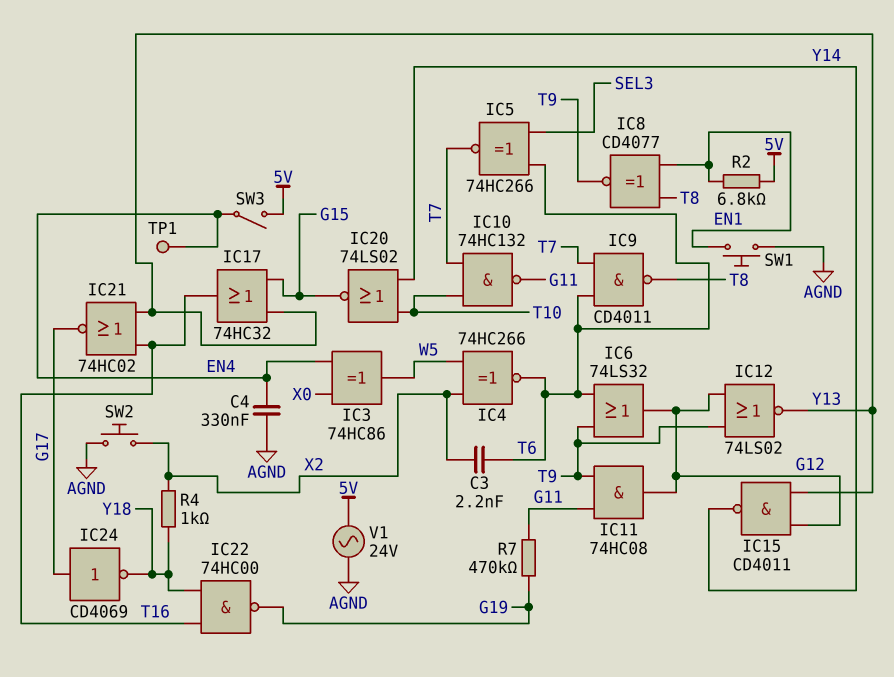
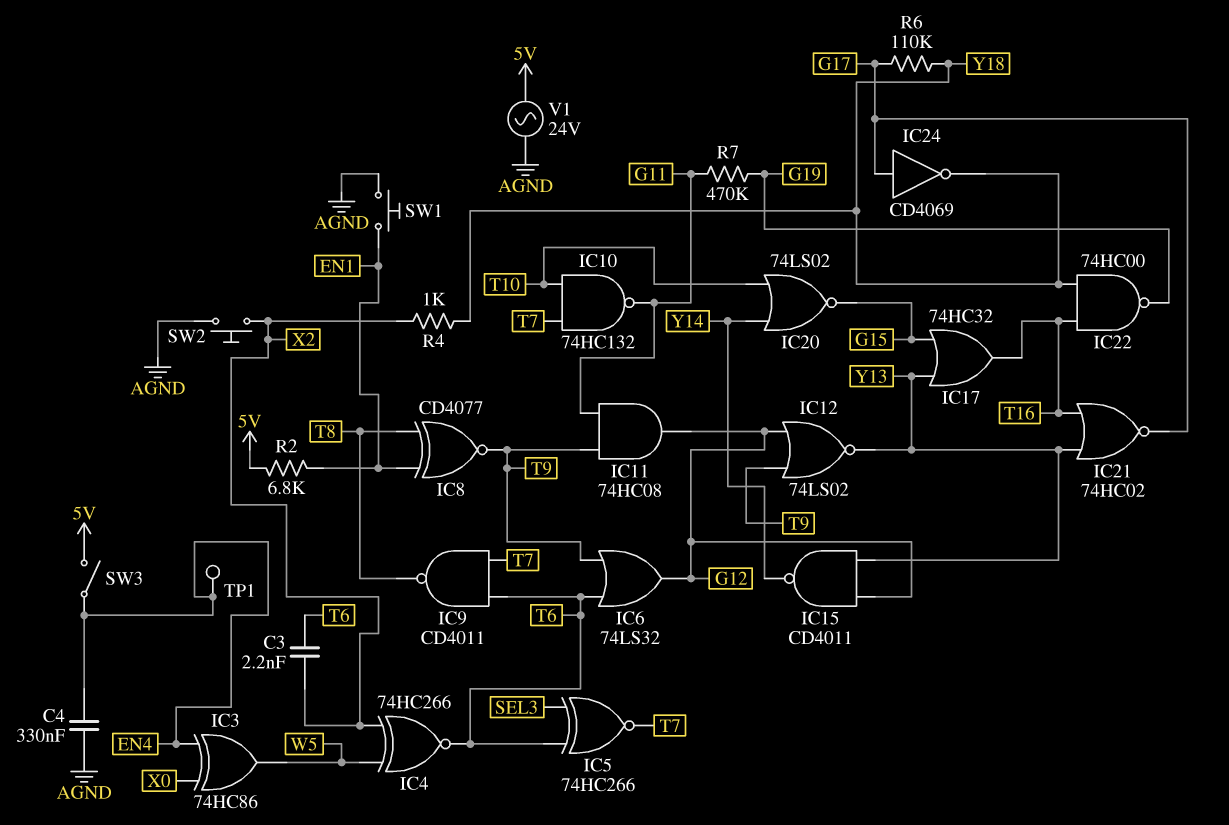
R6: none -> 110k (G17, Y18)

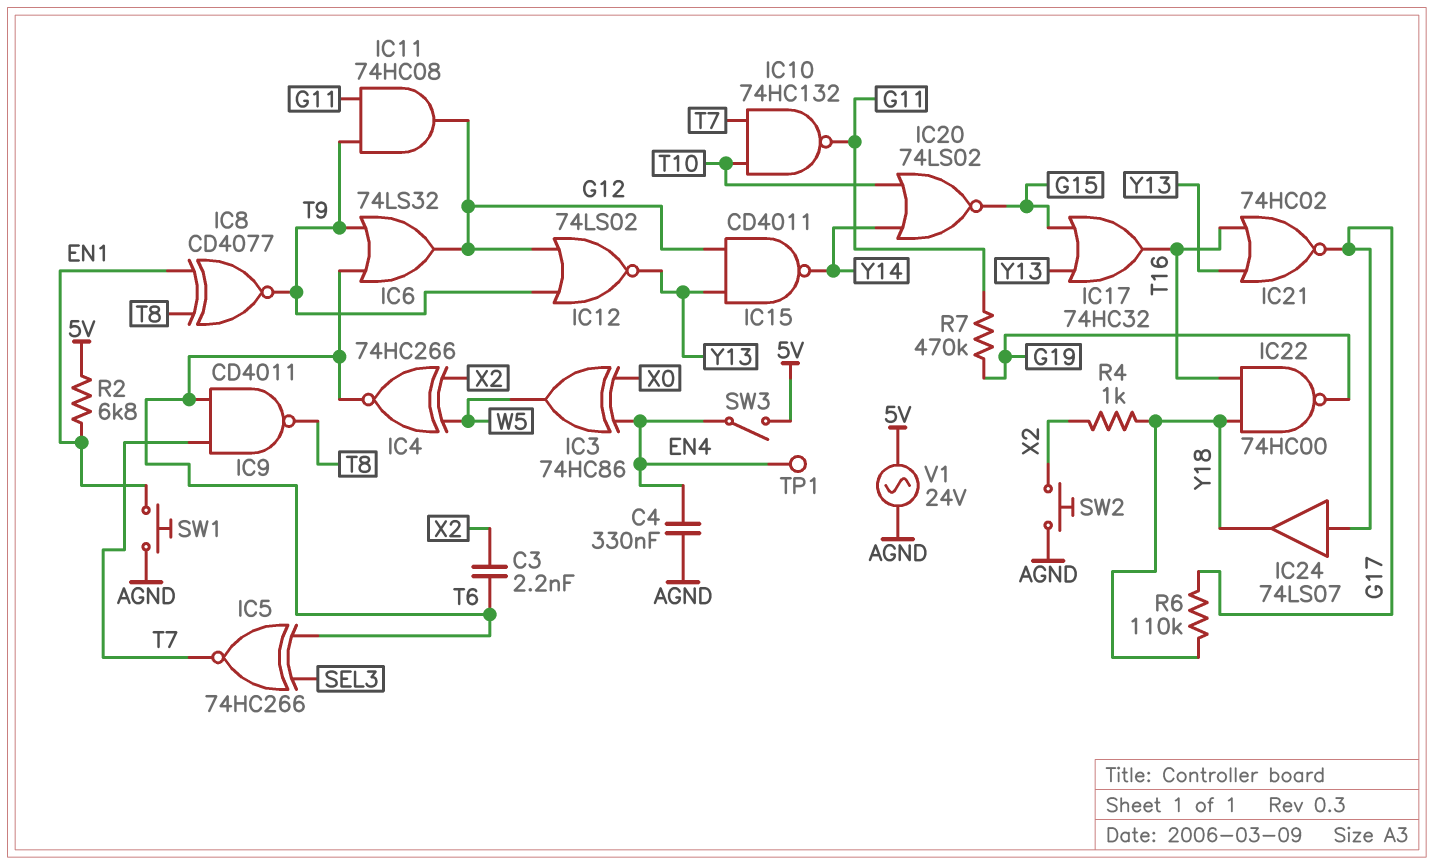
IC24: NOT CD4069 (in G17, out Y18) -> buffer 74LS07 (in G17, out Y18)

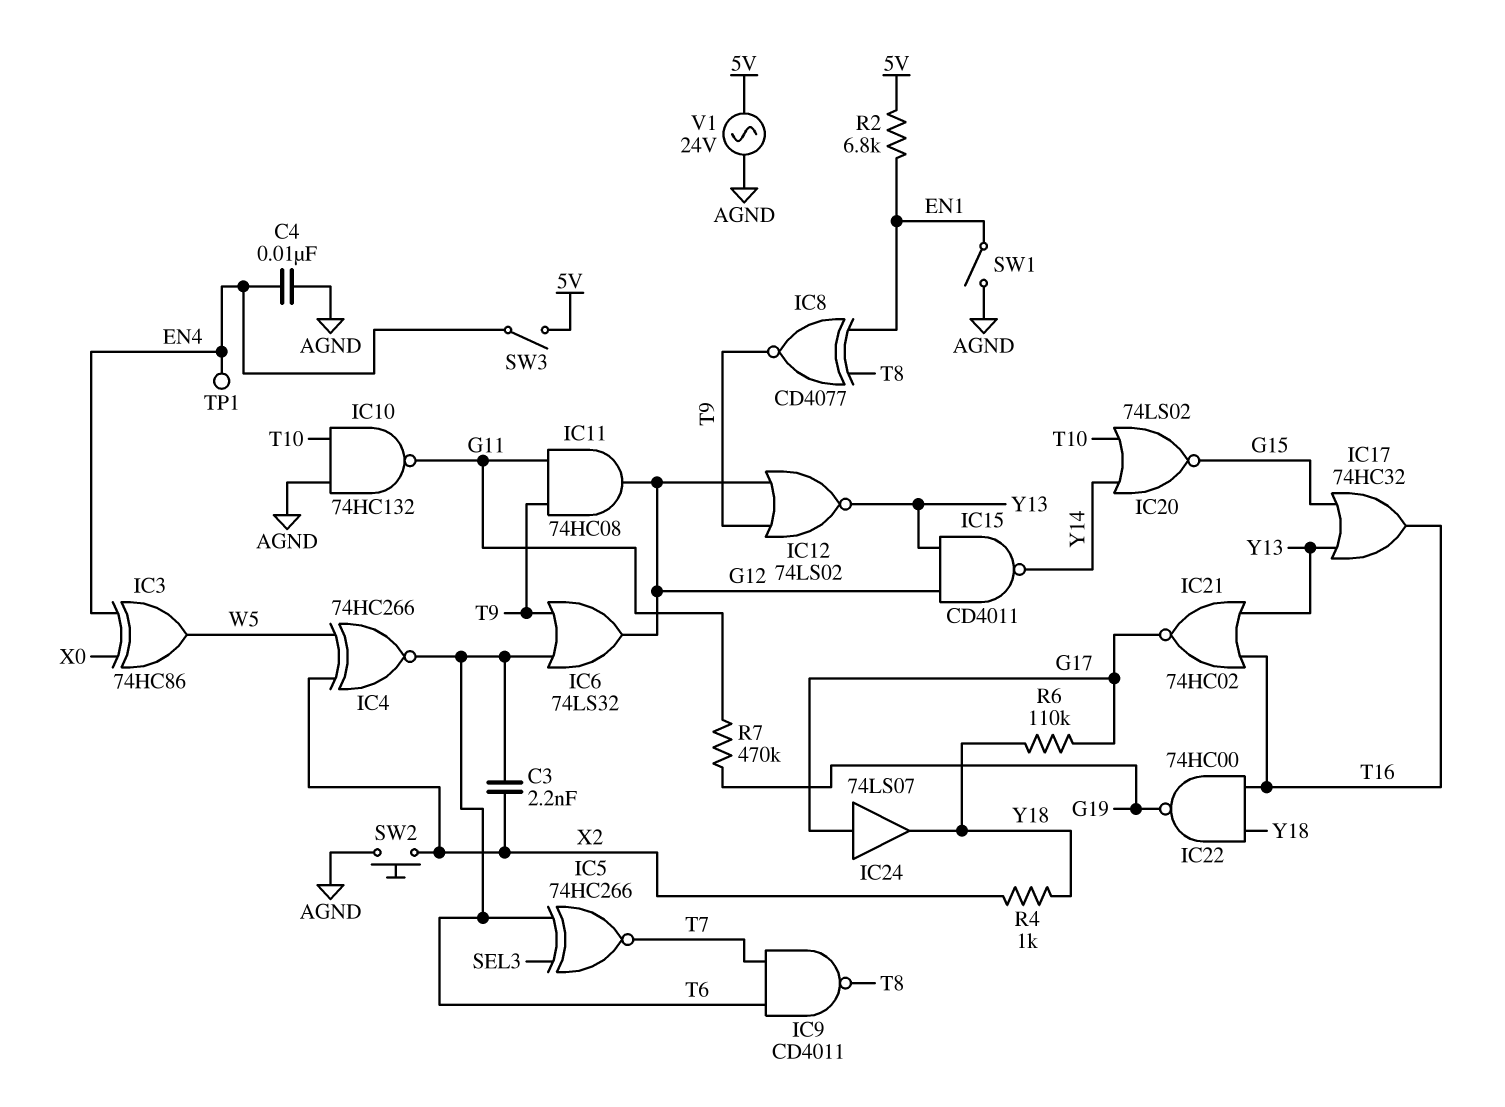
C4: 330nF (AGND, EN4) -> 10nF (AGND, EN4)
IC10: NAND 74HC132 (in T7, in T10, out G11) -> NAND 74HC132 (in AGND, in T10, out G11)
SW1: button (AGND, EN1) -> switch (AGND, EN1)

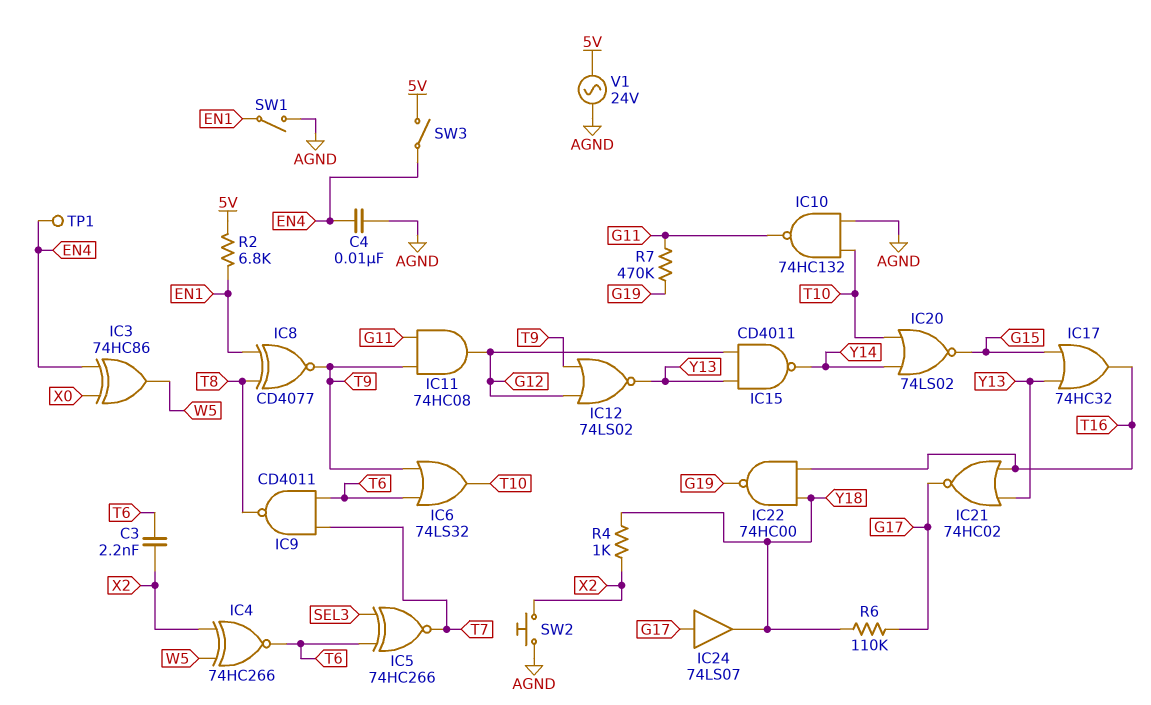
IC6: OR 74LS32 (in T6, in T9, out G12) -> OR 74LS32 (in T6, in T9, out T10)

